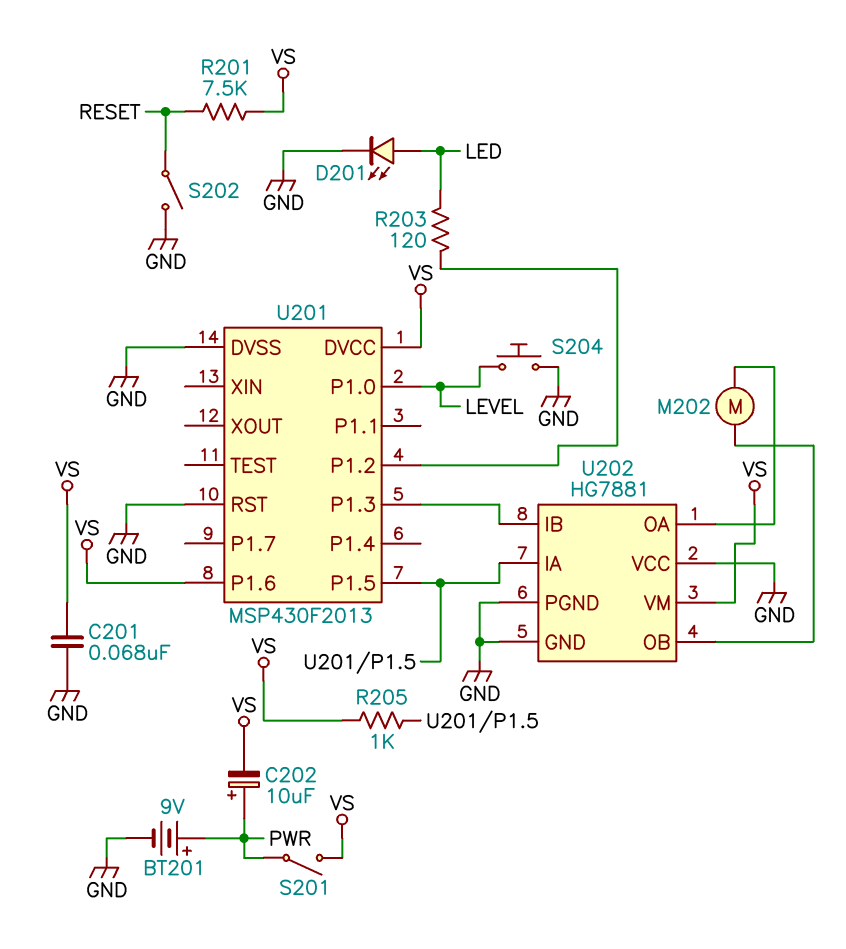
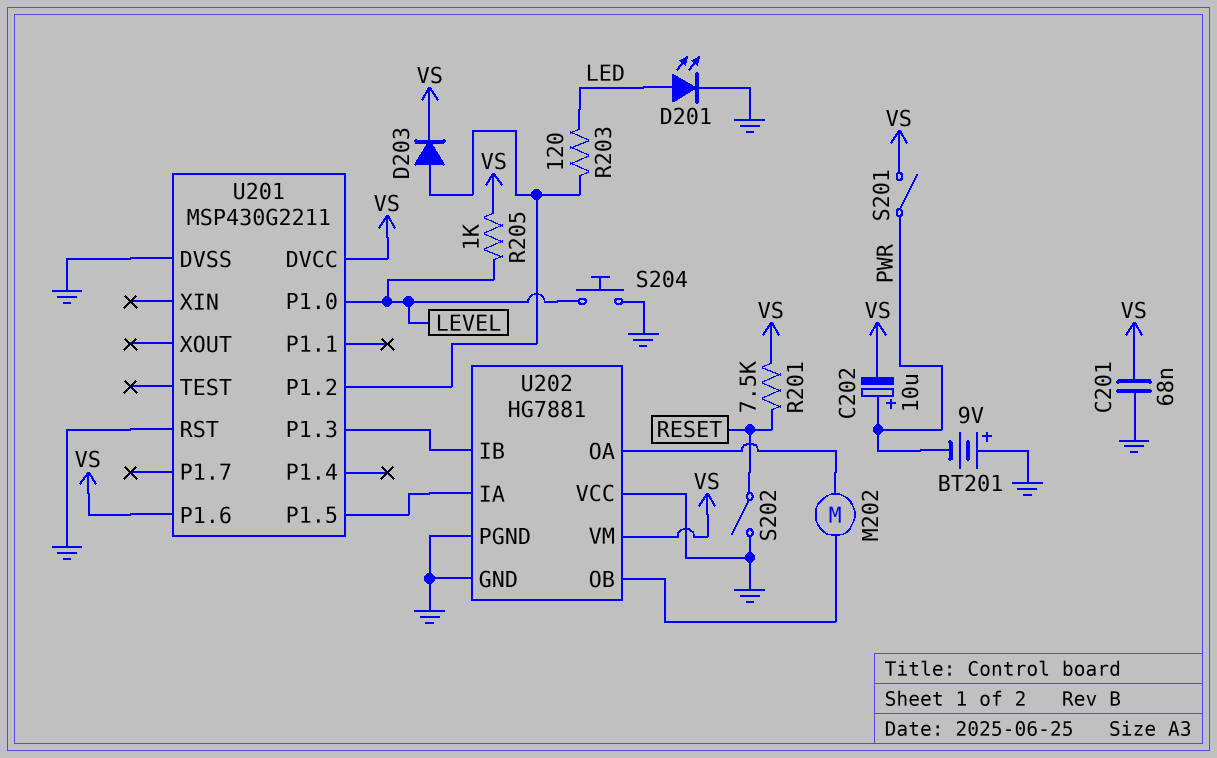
BT201: 9V (plus PWR, minus GND) -> 9V (plus GND, minus PWR)
D203: none -> diode (A U201/P1.2, K VS)
R205: 1k (U201/P1.5, VS) -> 1k (LEVEL, VS)
U201: MSP430F2013 -> MSP430G2211

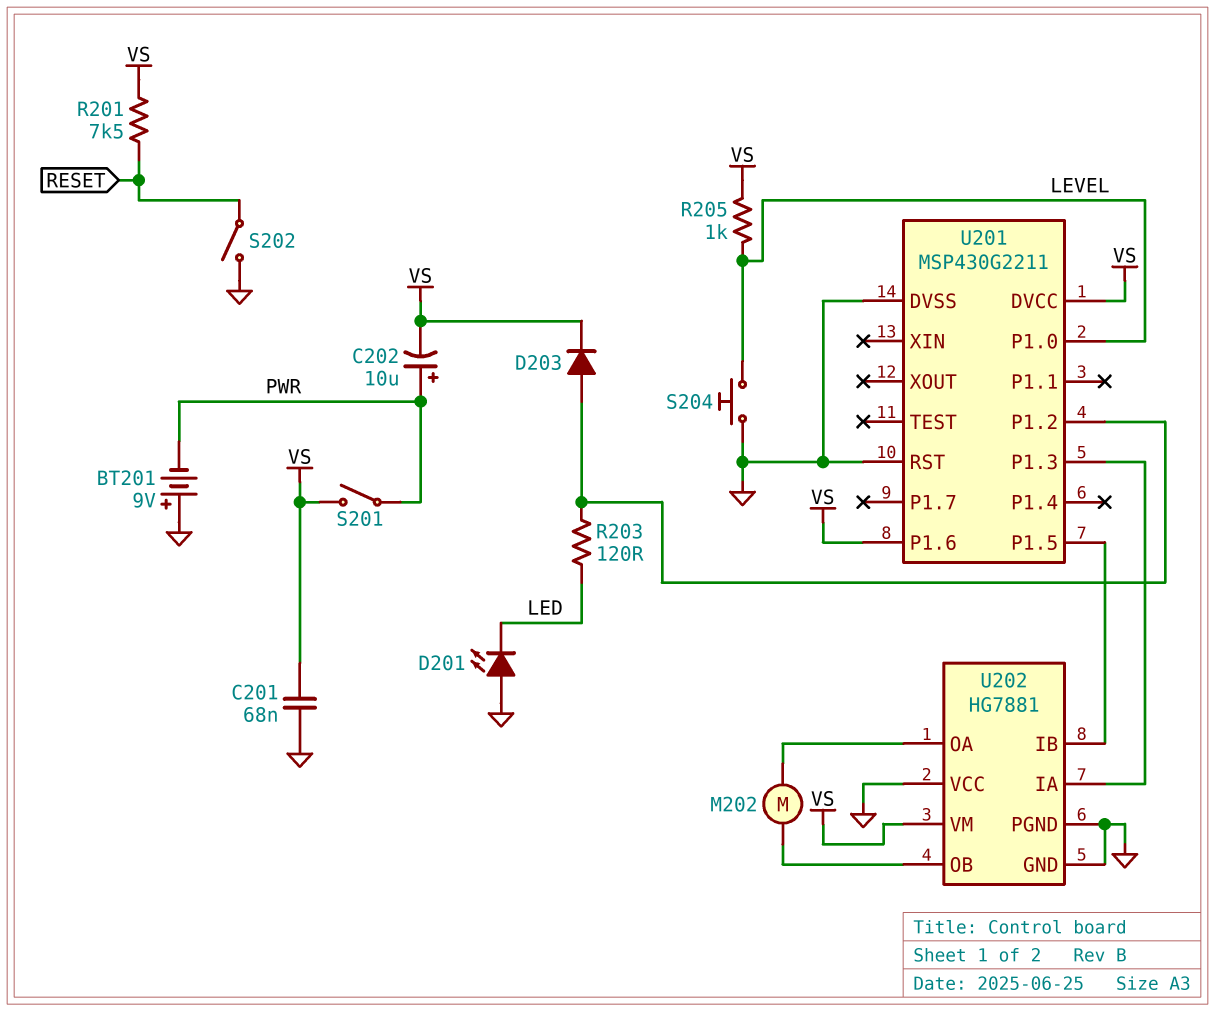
D201: LED (A LED, K GND) -> LED (A GND, K LED)
U202 pin IA: U201/P1.5 -> U201/P1.3
U202 pin IB: U201/P1.3 -> U201/P1.5

